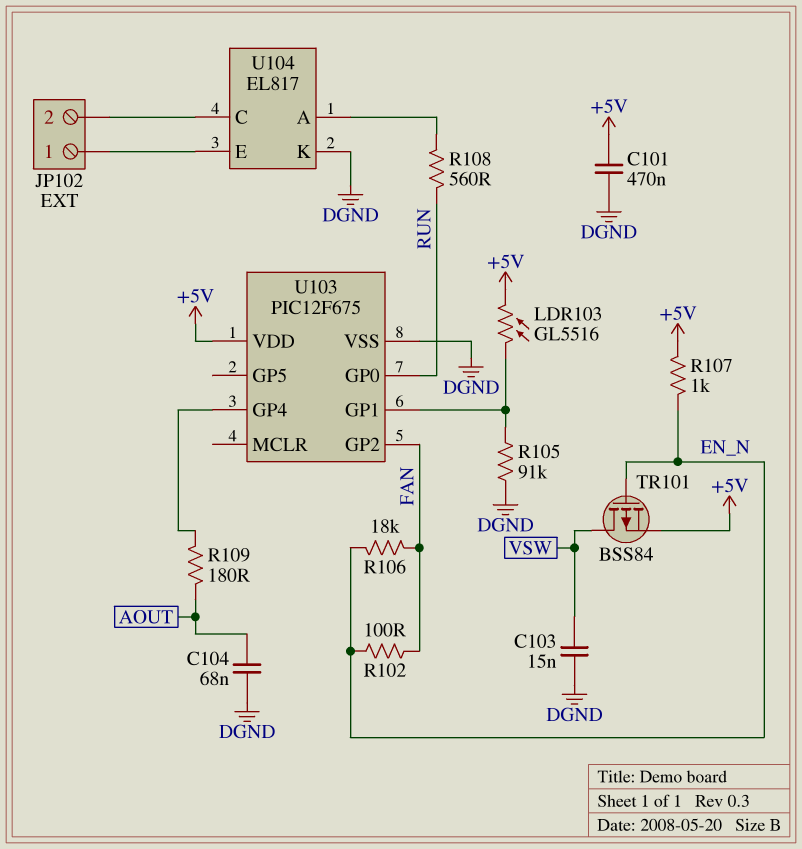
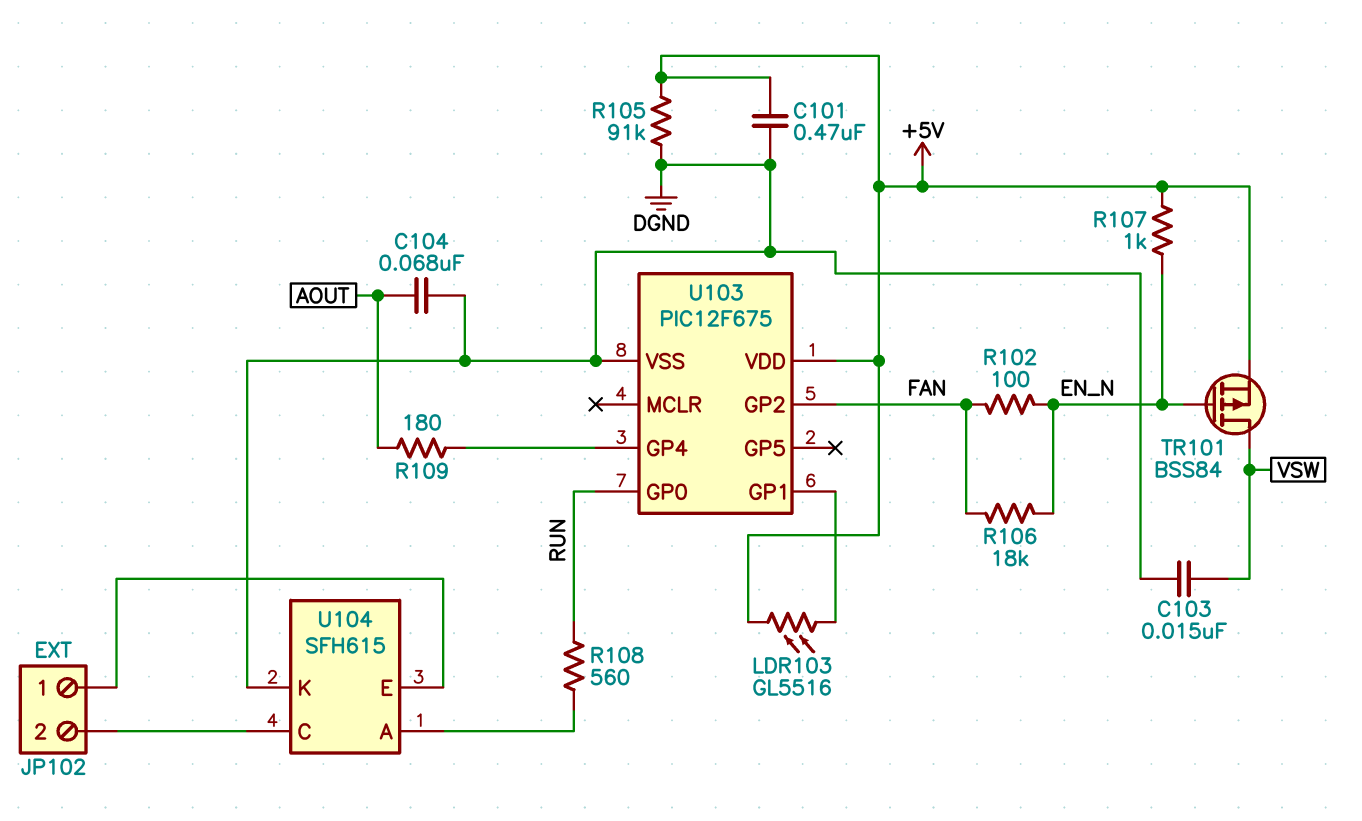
R105: 91k (DGND, U103/GP1) -> 91k (+5V, DGND)
U104: EL817 -> SFH615

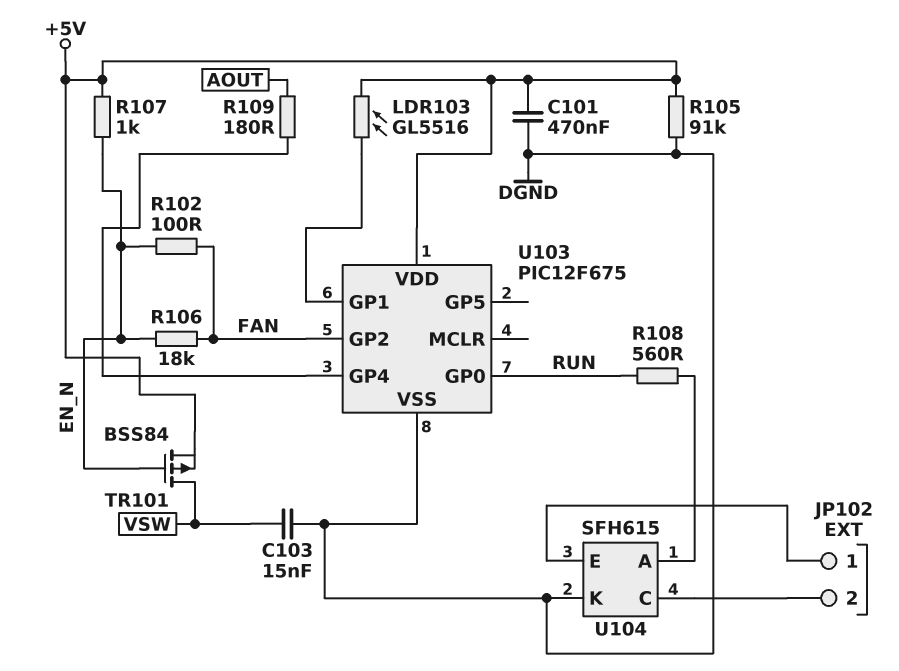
C104: 68nF (AOUT, DGND) -> none

